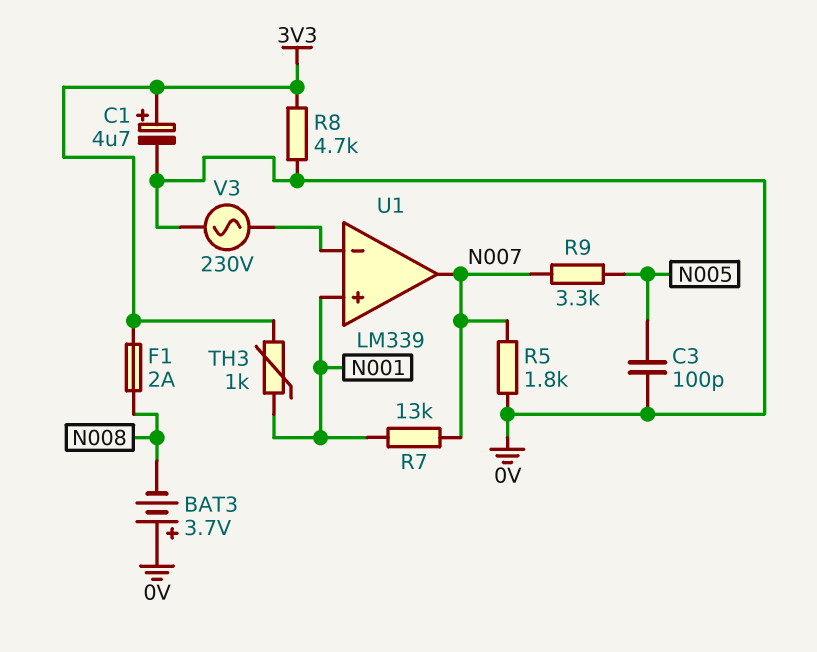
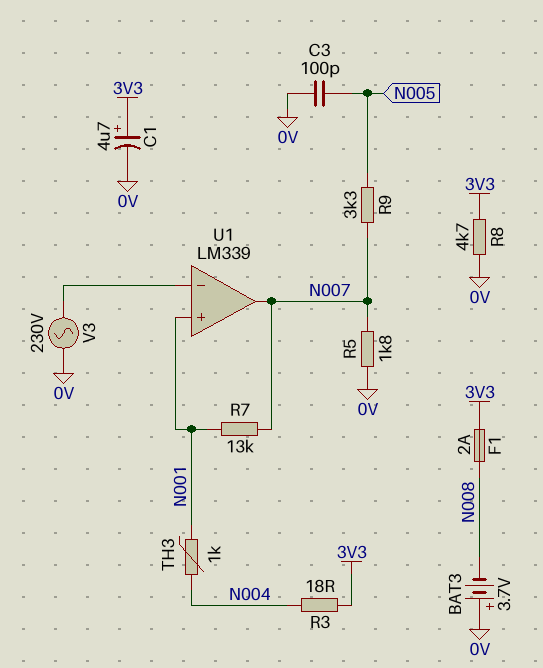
R3: none -> 18 (3V3, N004)
TH3: 1k (3V3, N001) -> 1k (N001, N004)

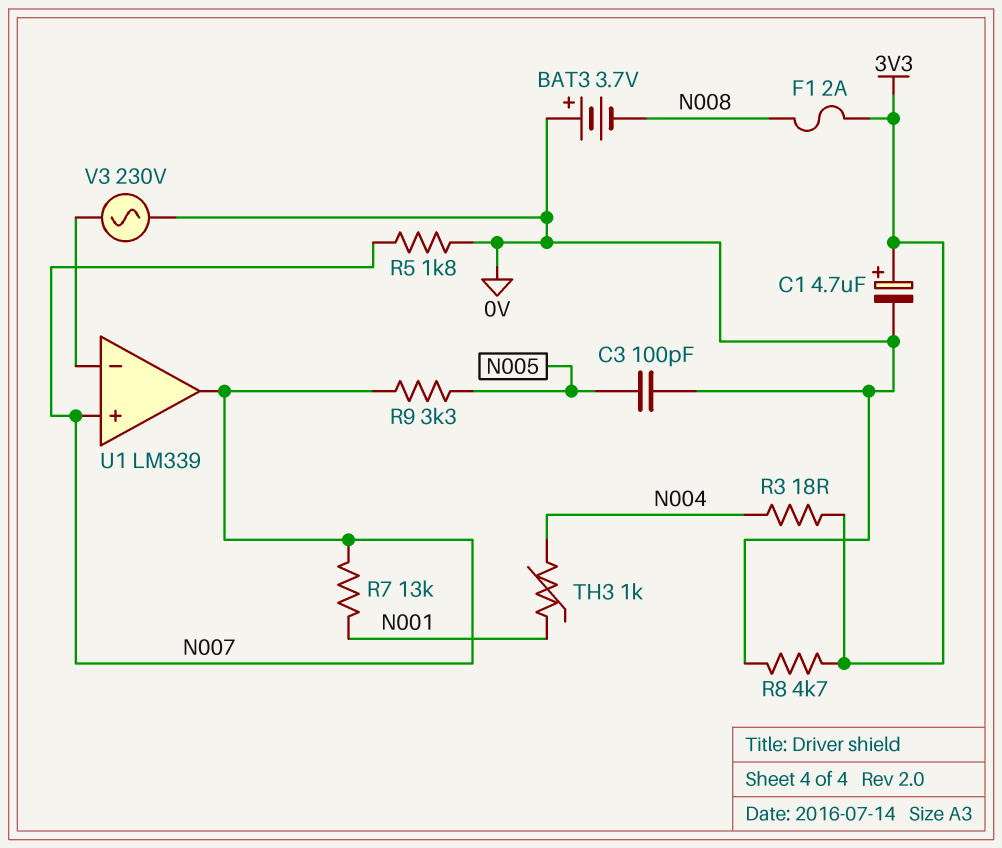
U1 pin in+: N001 -> N007

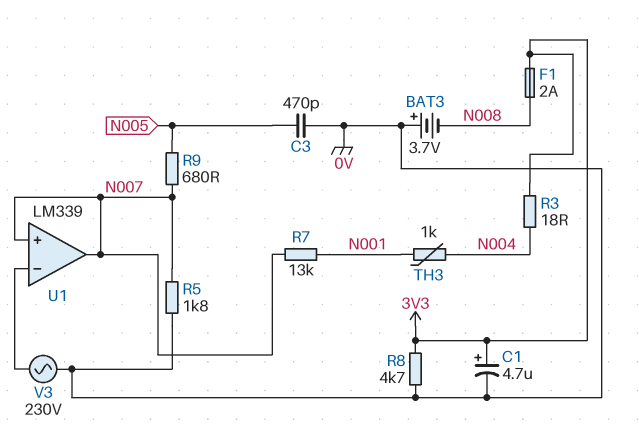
C3: 100pF (0V, N005) -> 470pF (0V, N005)
R9: 3.3k (N005, N007) -> 680 (N005, N007)

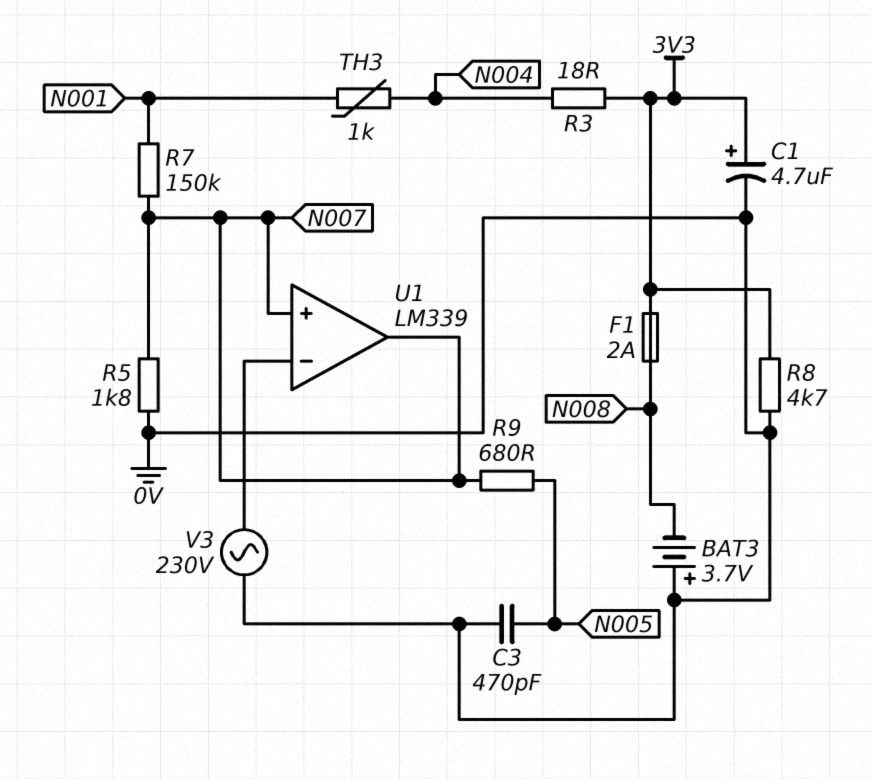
R7: 13k (N001, N007) -> 150k (N001, N007)

